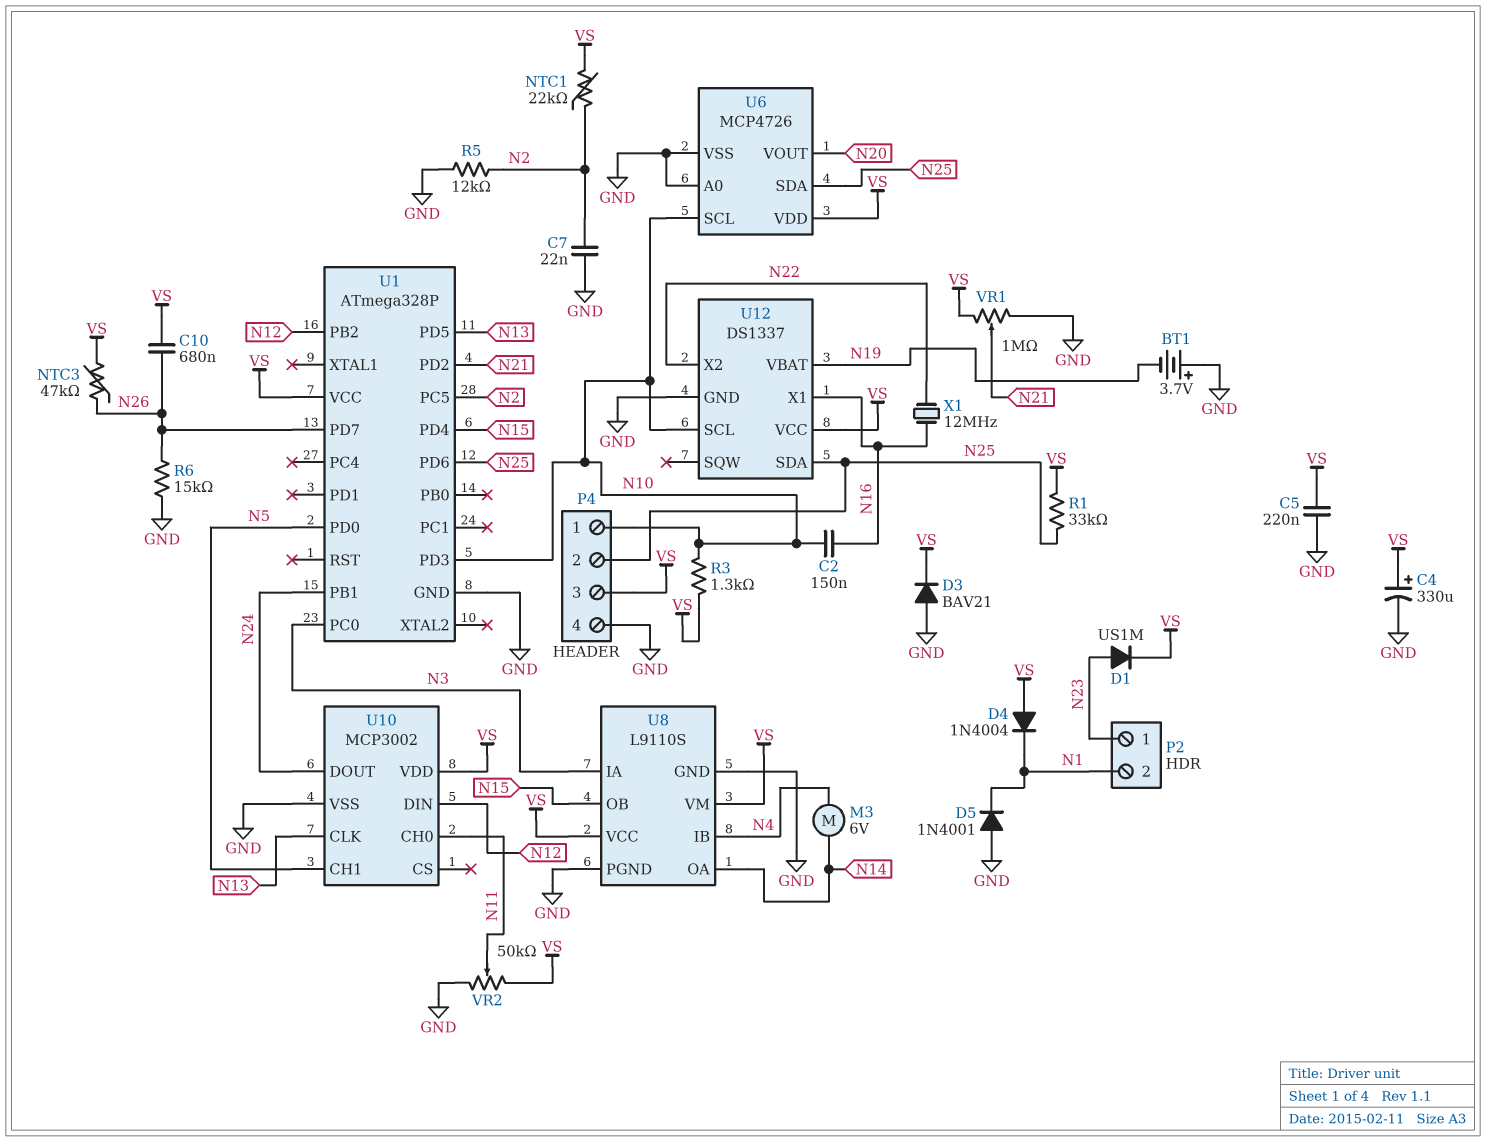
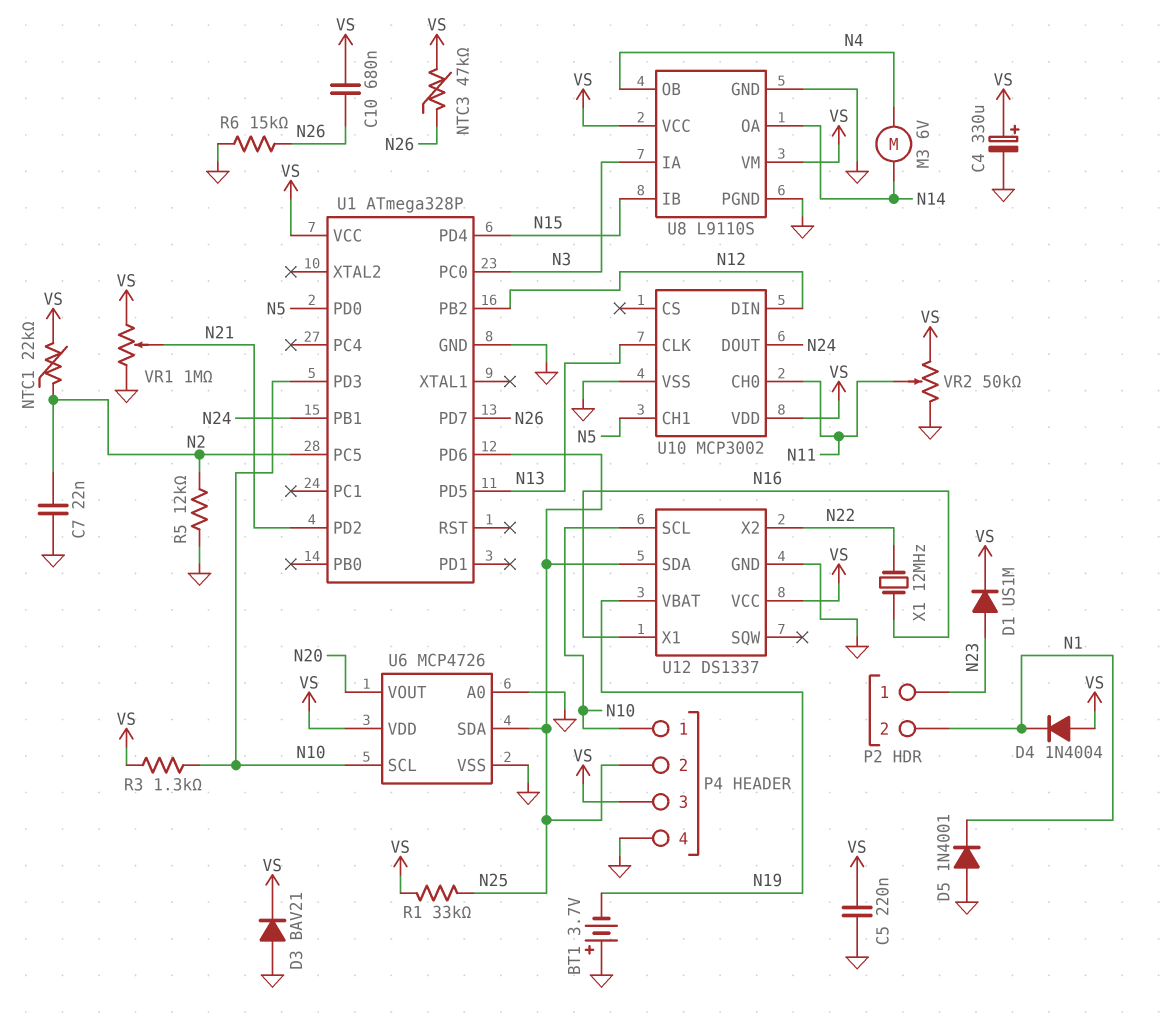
C2: 150nF (N10, N16) -> none
U8 pin IB: N4 -> N15
U8 pin OB: N15 -> N4

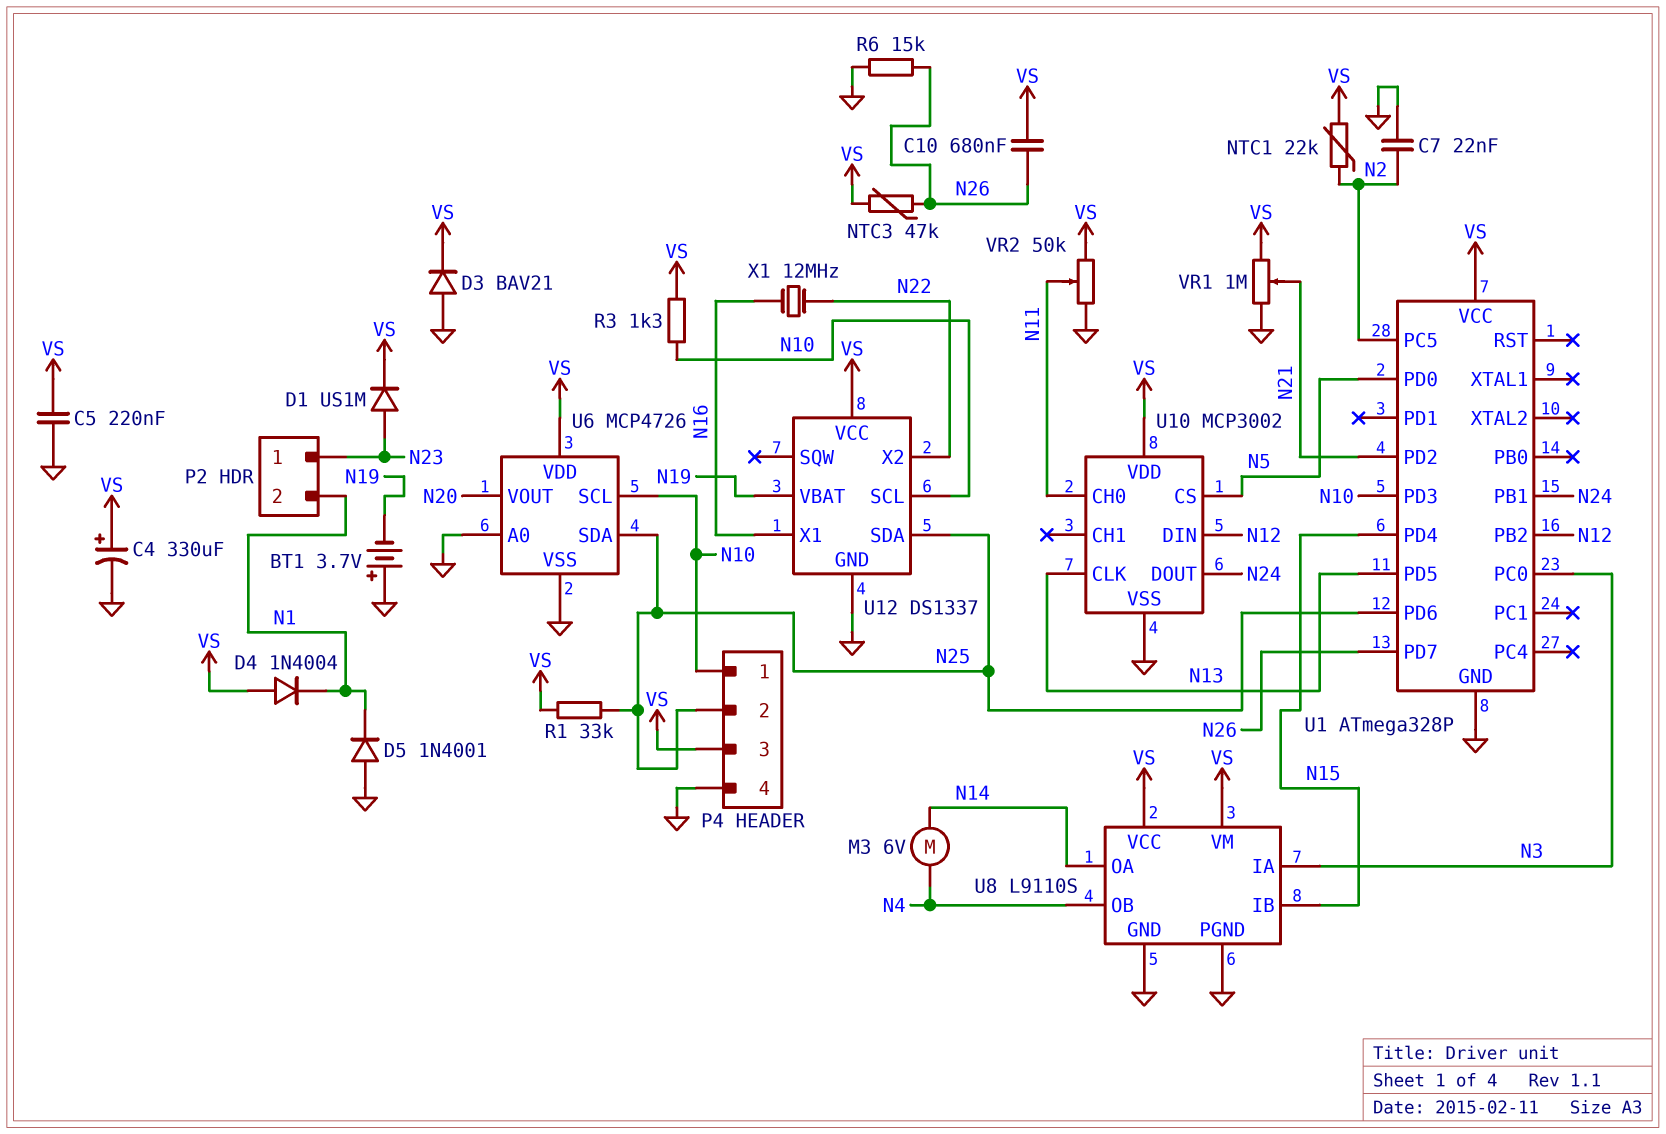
R5: 12k (GND, N2) -> none
U10 pin CH1: N5 -> none
U10 pin CS: none -> N5

